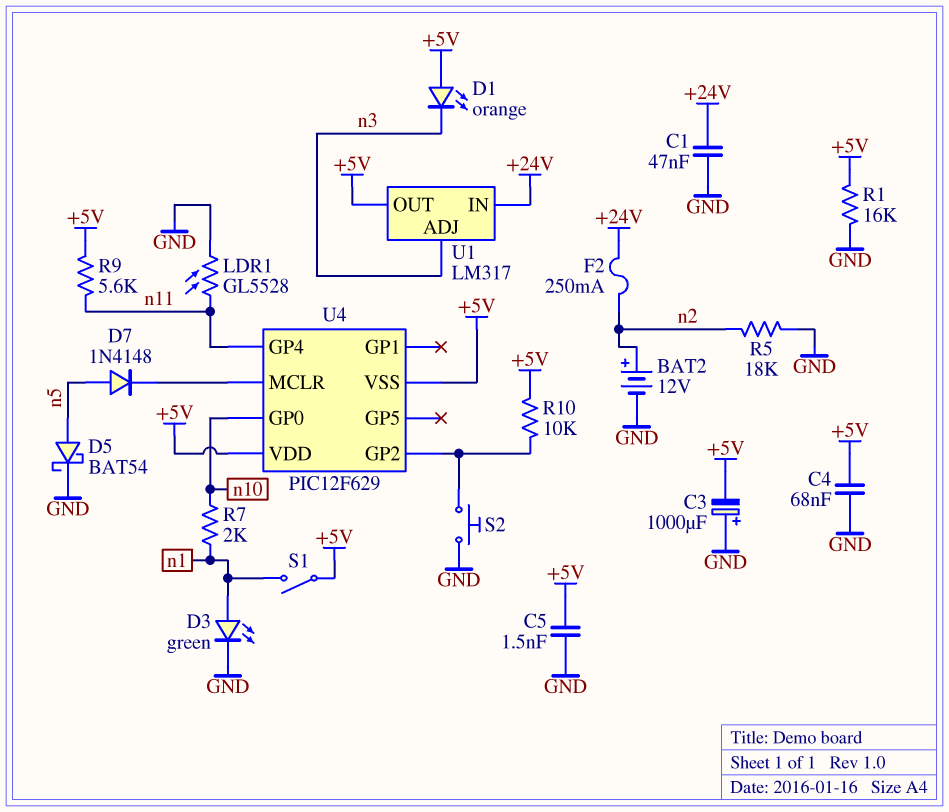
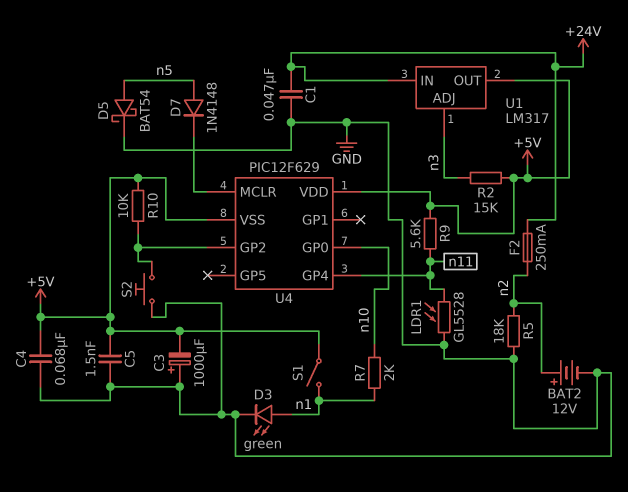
D1: LED orange (A +5V, K n3) -> none
R1: 16k (+5V, GND) -> none
R2: none -> 15k (+5V, n3)

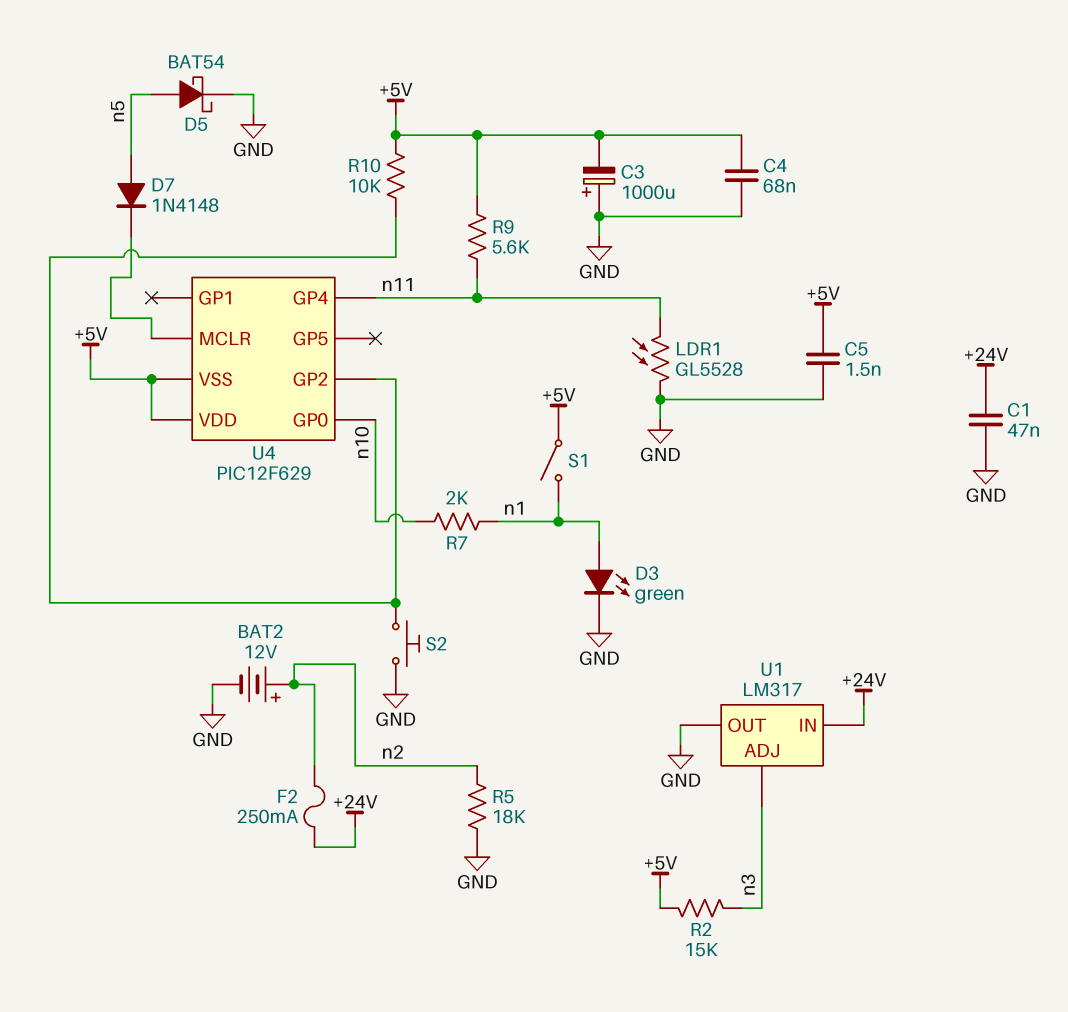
U1 pin OUT: +5V -> GND

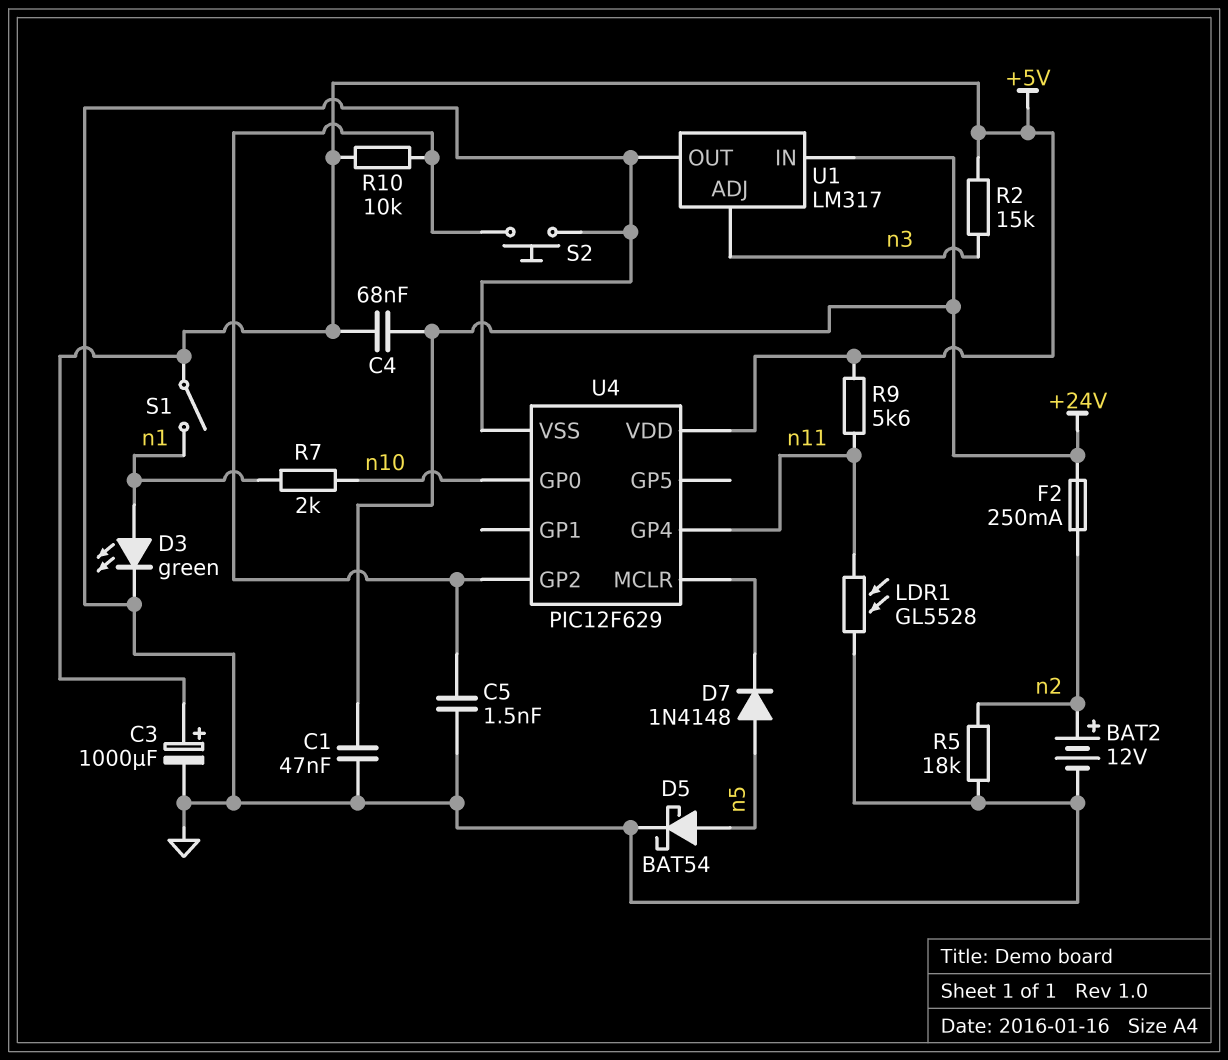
C3: 1000uF (plus GND, minus +5V) -> 1000uF (plus +5V, minus GND)
C4: 68nF (+5V, GND) -> 68nF (+5V, +24V)
C5: 1.5nF (+5V, GND) -> 1.5nF (GND, U4/GP2)
U4 pin VSS: +5V -> GND

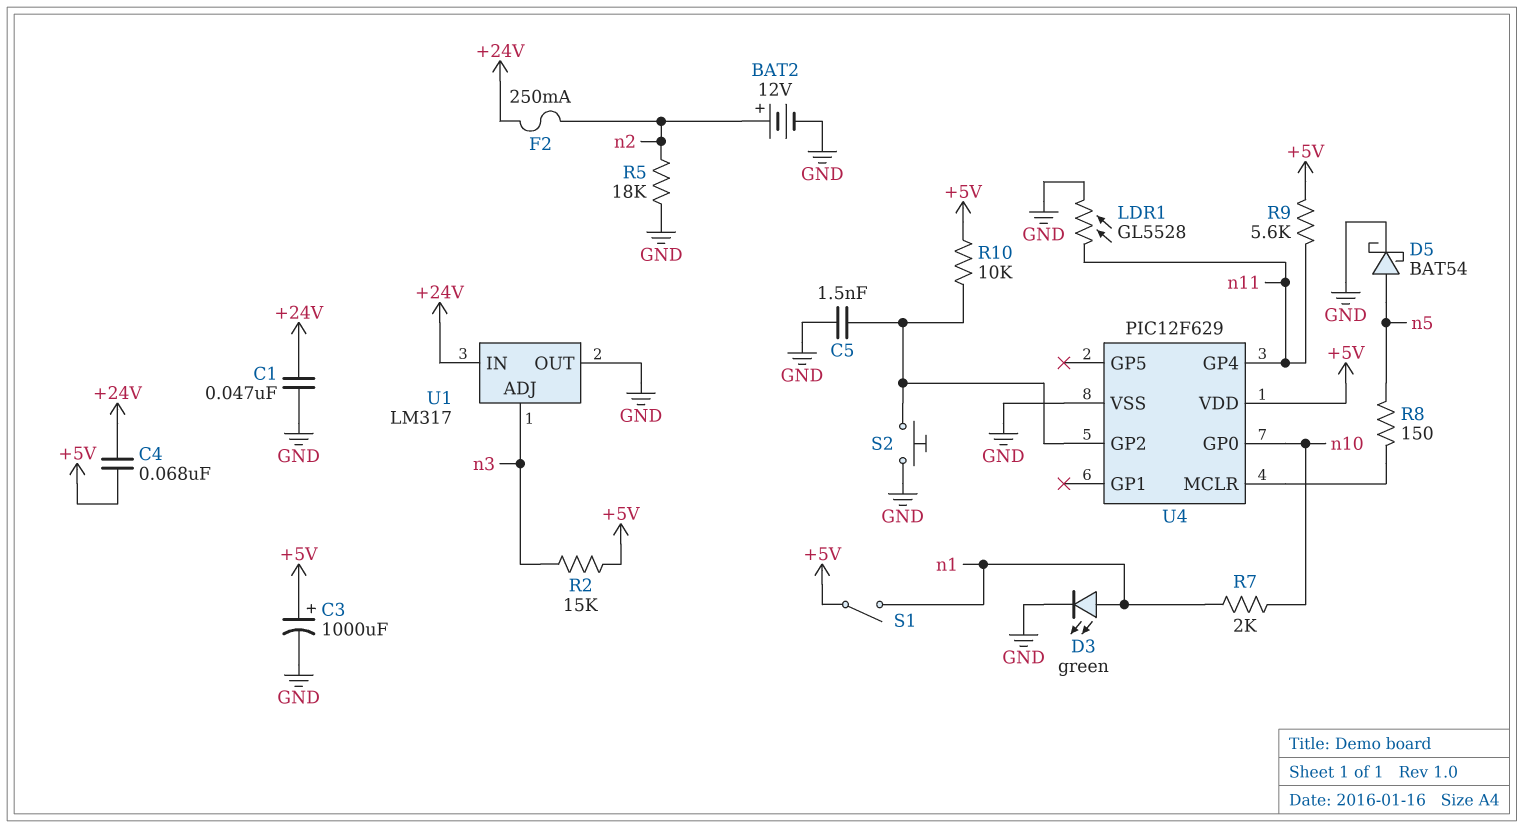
D7: diode 1N4148 (A n5, K U4/MCLR) -> none
R8: none -> 150 (U4/MCLR, n5)

